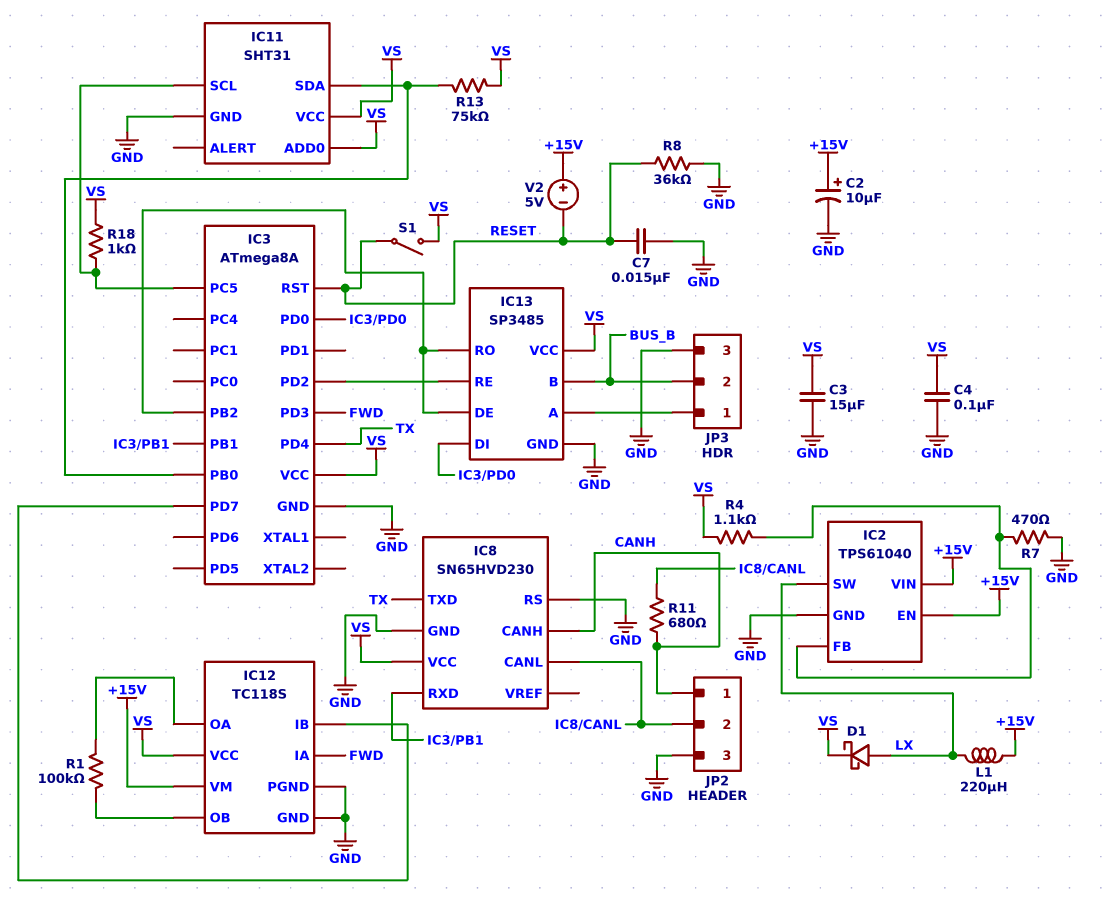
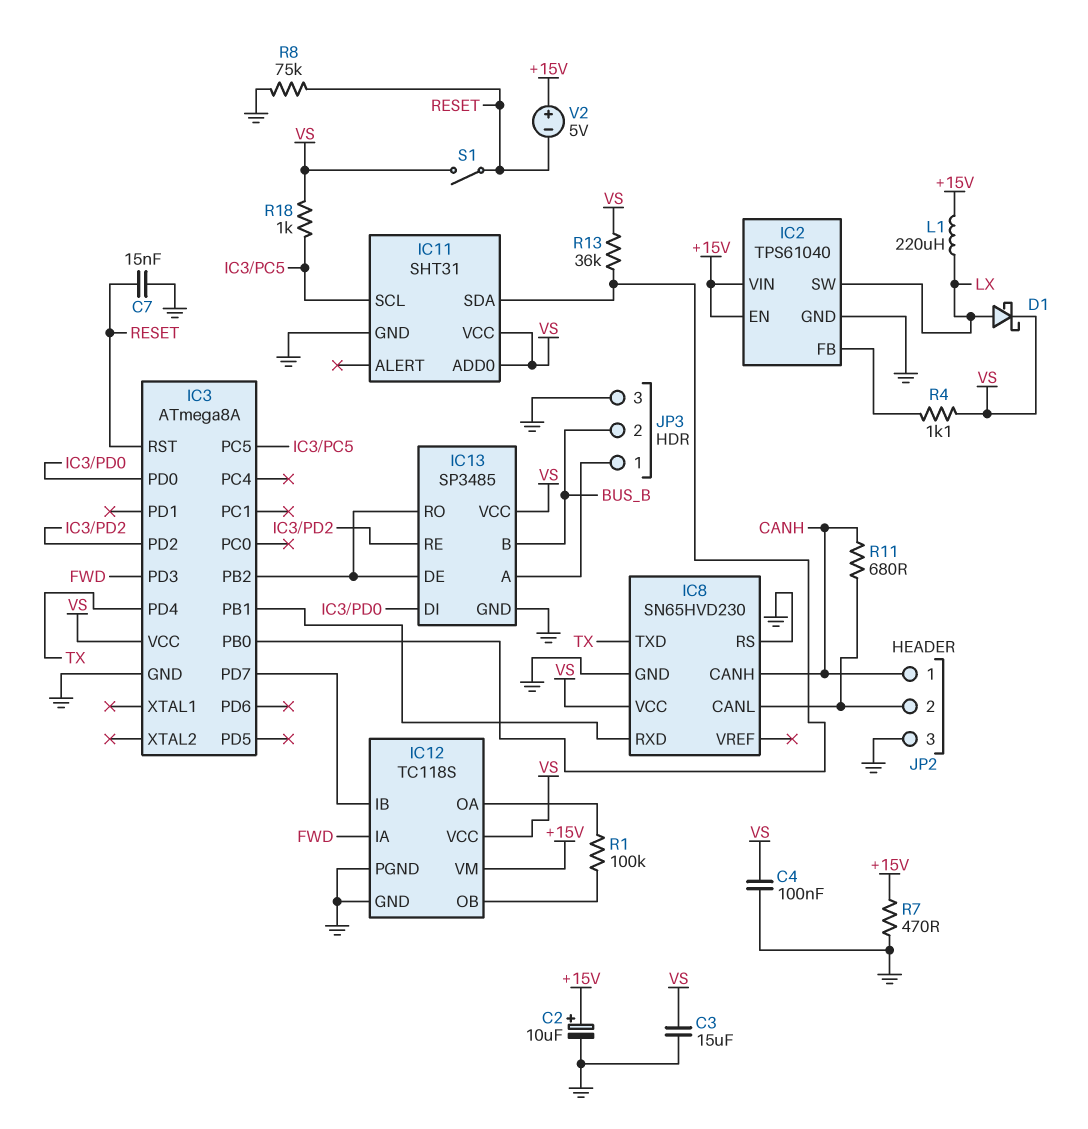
R7: 470 (GND, IC2/FB) -> 470 (+15V, GND)
R8: 36k (GND, RESET) -> 75k (GND, RESET)
R13: 75k (IC3/PB0, VS) -> 36k (IC3/PB0, VS)

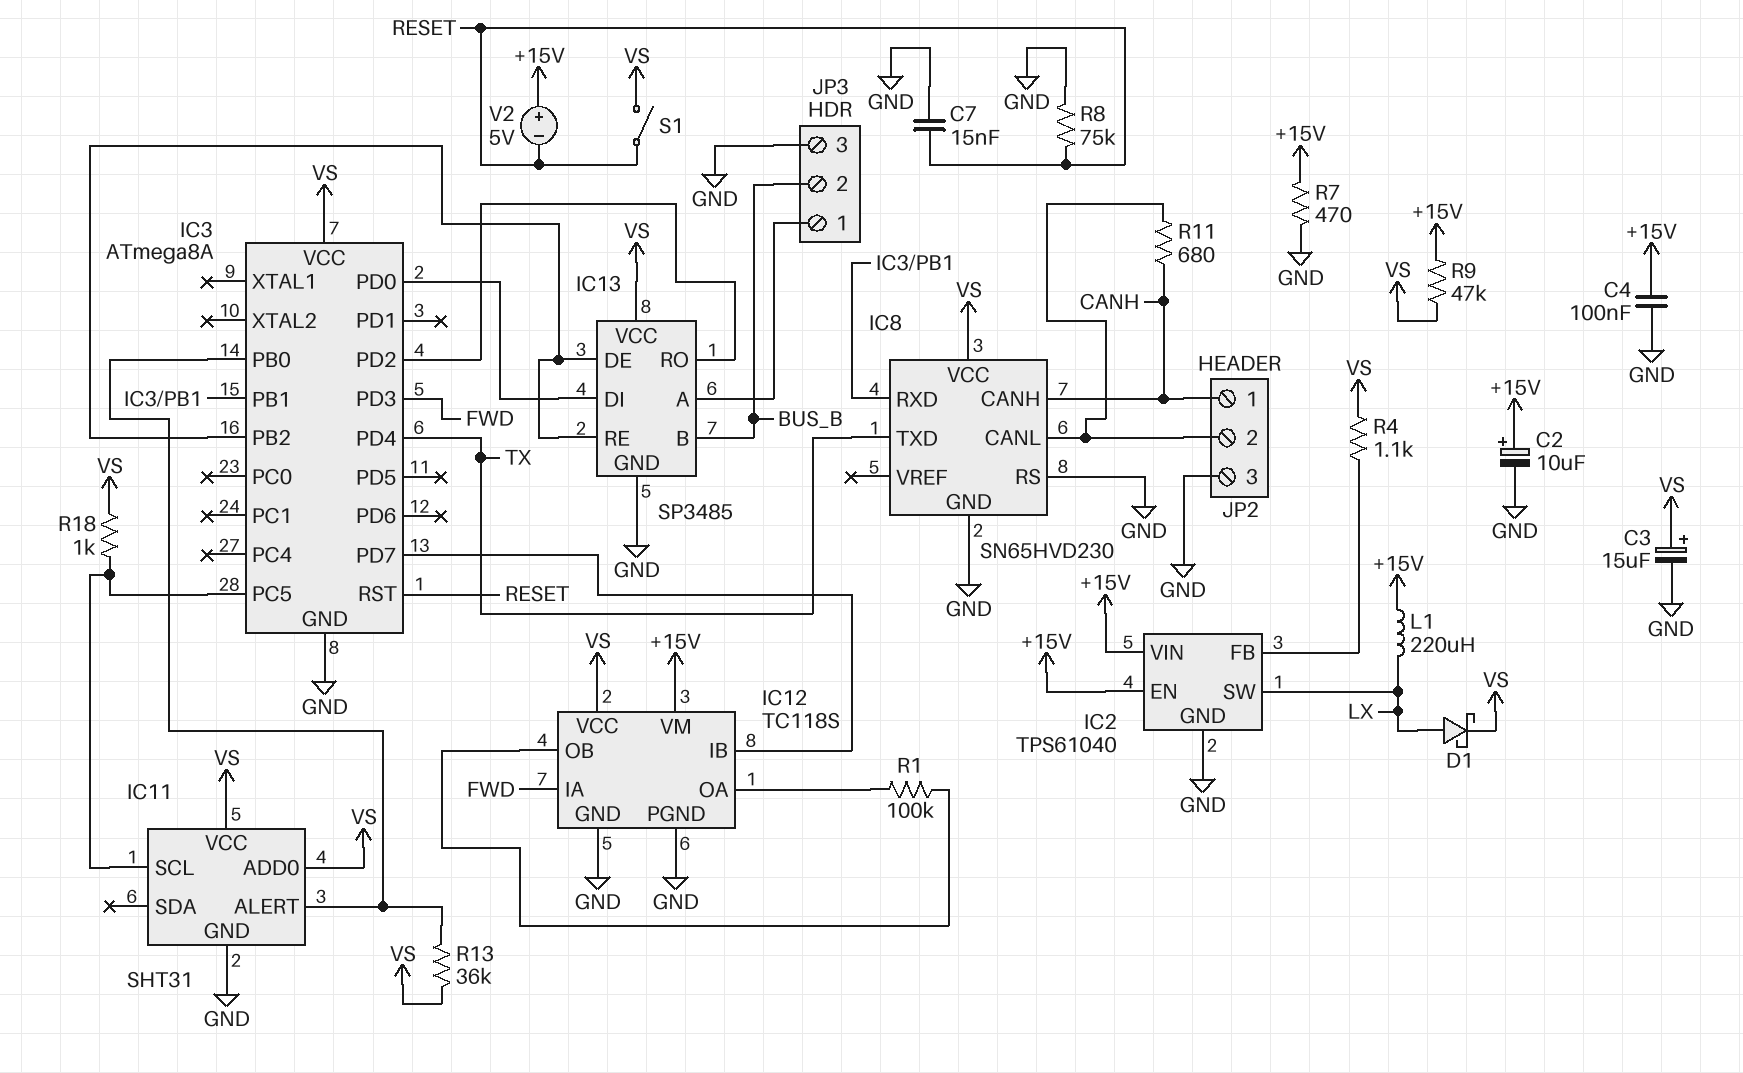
C3: 15uF (GND, VS) -> 15uF (plus VS, minus GND)
C4: 100nF (GND, VS) -> 100nF (+15V, GND)
IC11 pin ALERT: none -> IC3/PB0
IC11 pin SDA: IC3/PB0 -> none
IC13 pin RE: IC3/PD2 -> IC3/PB2
IC13 pin RO: IC3/PB2 -> IC3/PD2
R9: none -> 47k (+15V, VS)

